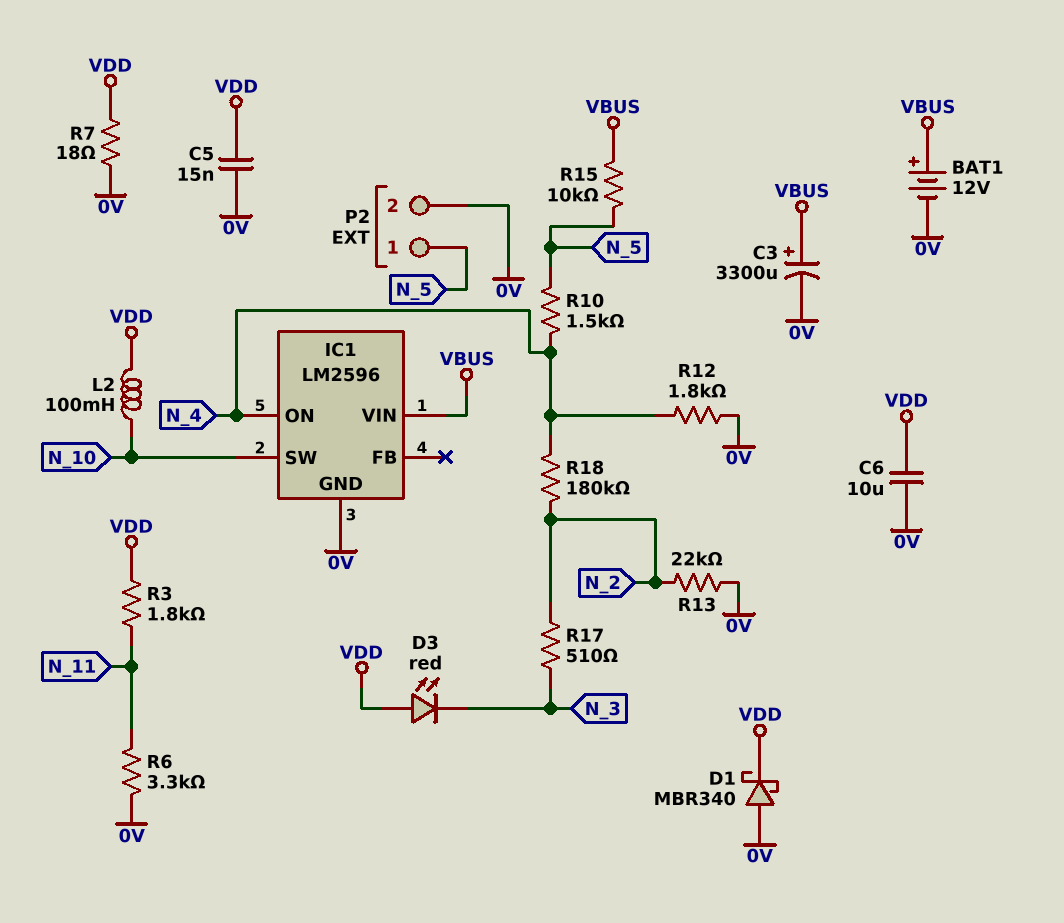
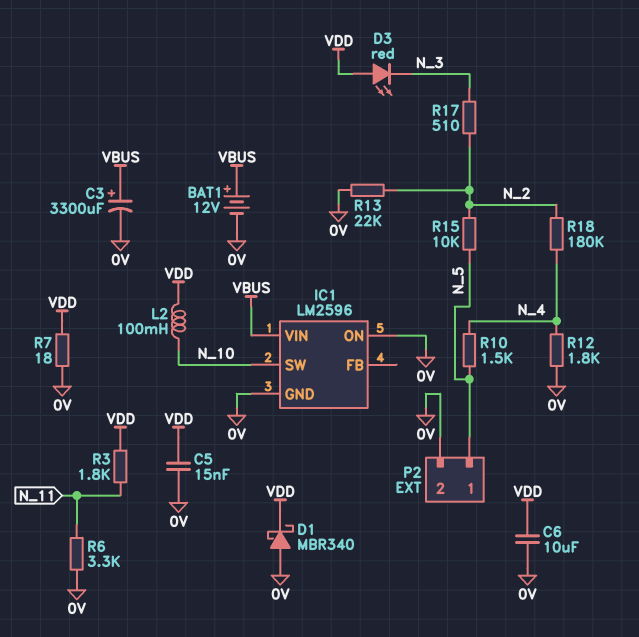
IC1 pin ON: N_4 -> 0V
R15: 10k (N_5, VBUS) -> 10k (N_2, N_5)

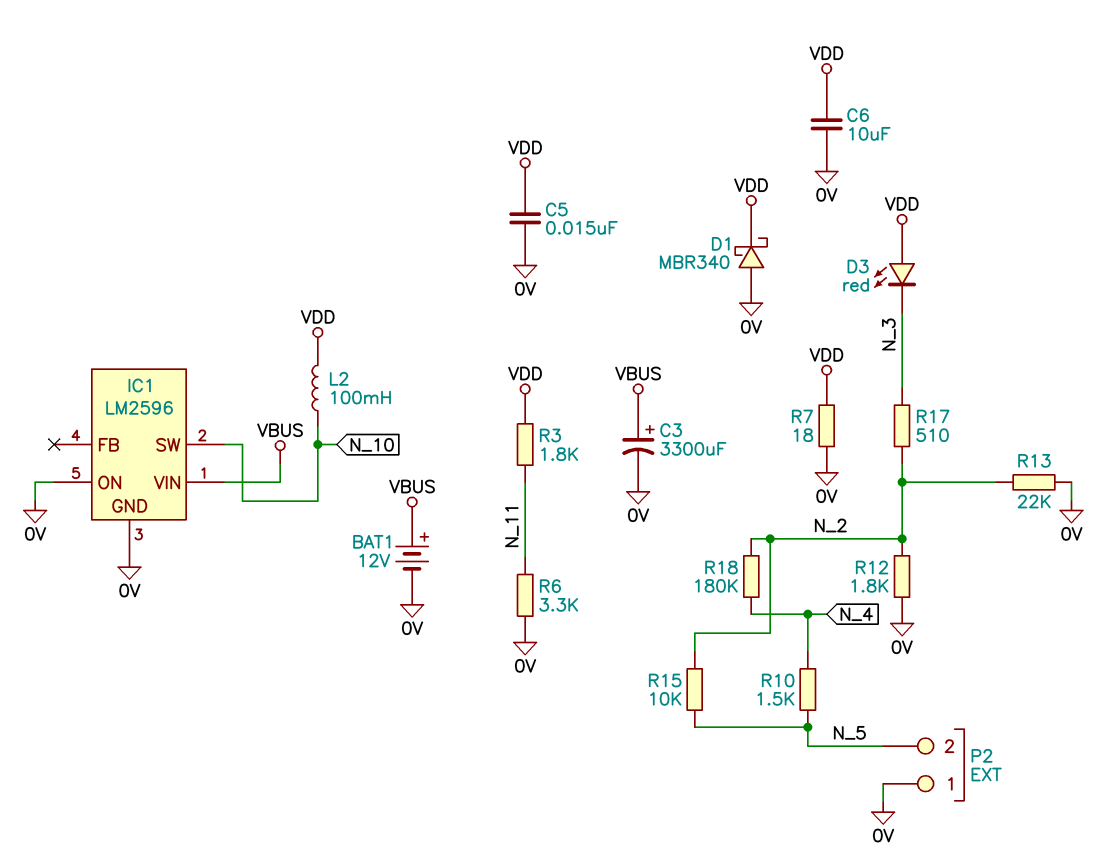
P2 pin 1: N_5 -> 0V
P2 pin 2: 0V -> N_5
R12: 1.8k (0V, N_4) -> 1.8k (0V, N_2)

